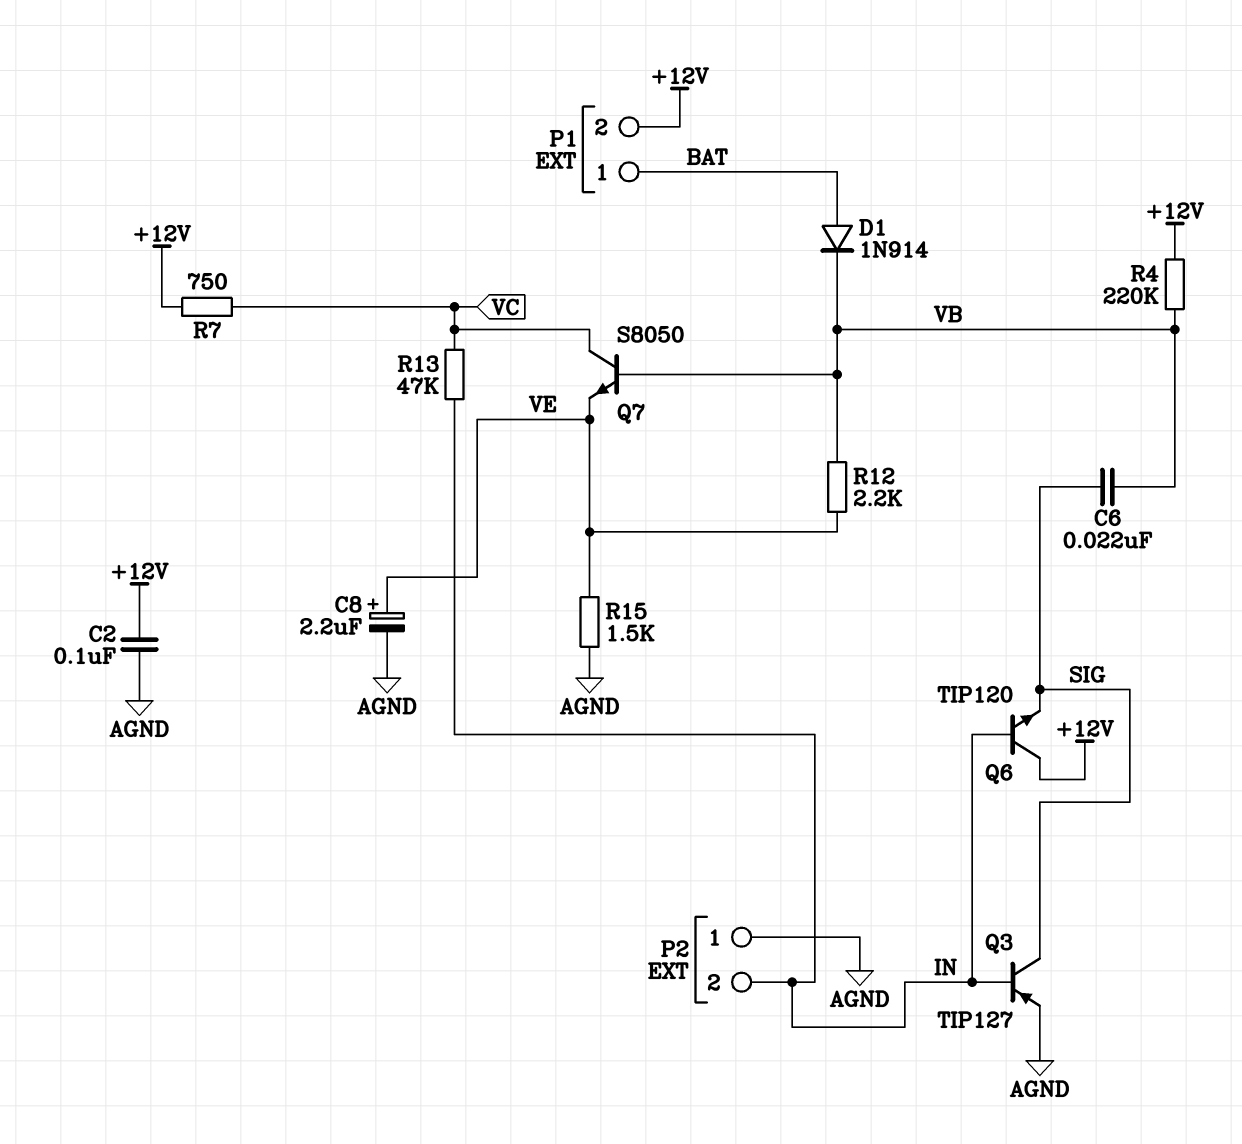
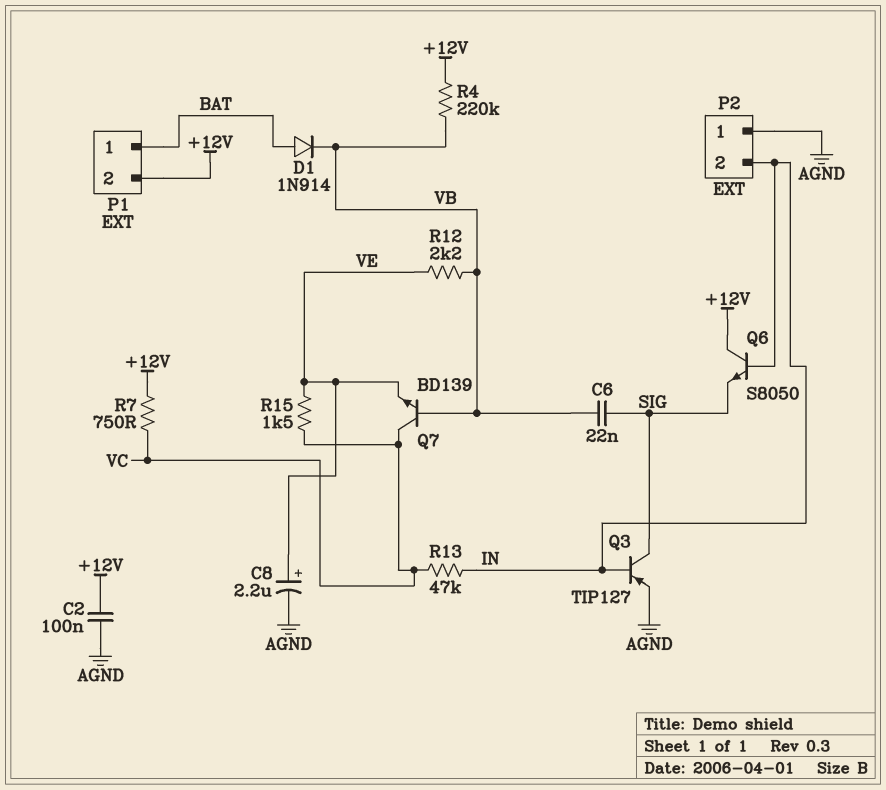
Q6: NPN TIP120 (B IN, C +12V, E SIG) -> NPN S8050 (B IN, C +12V, E SIG)
Q7: NPN S8050 (B VB, C VC, E VE) -> NPN BD139 (B VB, C VC, E VE)
R15: 1.5k (AGND, VE) -> 1.5k (VC, VE)

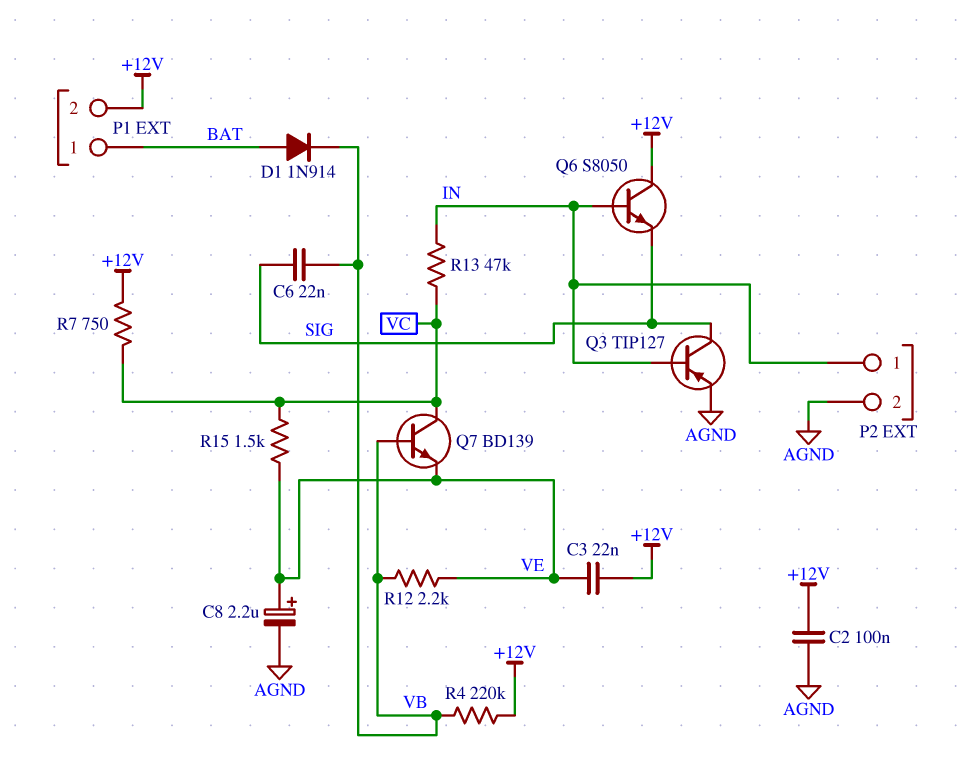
C3: none -> 22nF (+12V, VE)
P2 pin 1: AGND -> IN
P2 pin 2: IN -> AGND

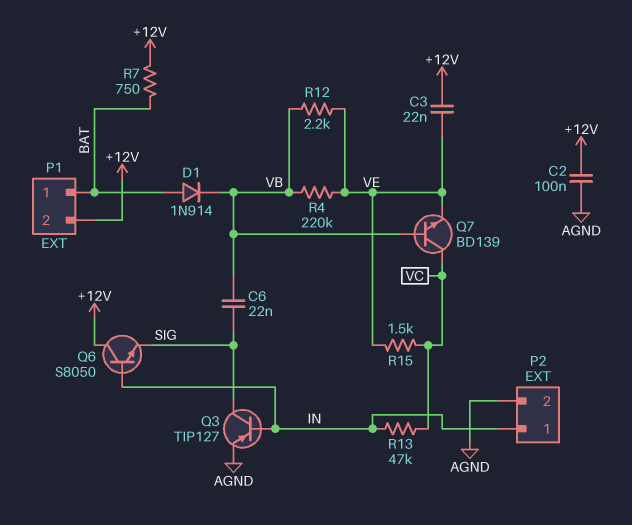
C8: 2.2uF (plus VE, minus AGND) -> none
R4: 220k (+12V, VB) -> 220k (VB, VE)
R7: 750 (+12V, VC) -> 750 (+12V, BAT)

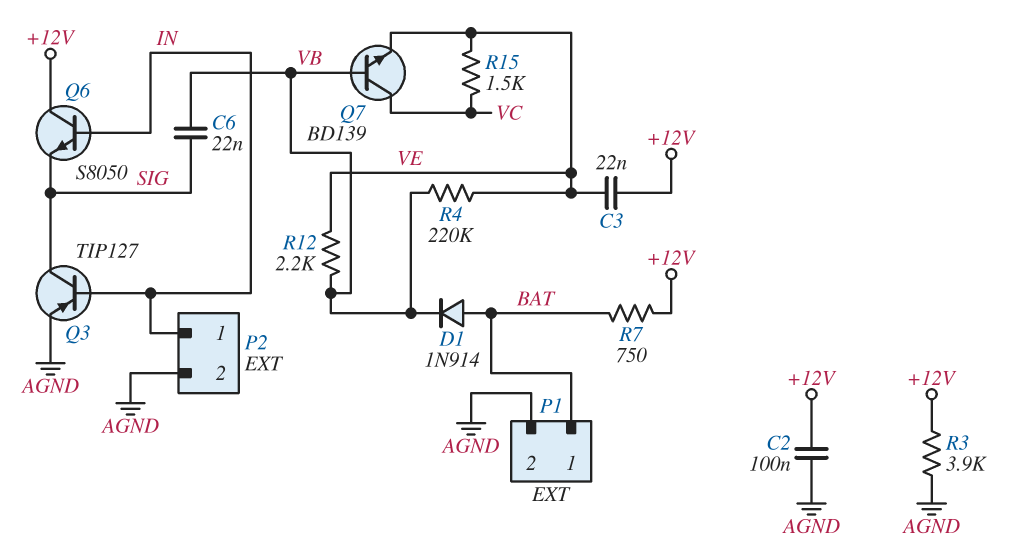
P1 pin 2: +12V -> AGND
R3: none -> 3.9k (+12V, AGND)
R13: 47k (IN, VC) -> none

